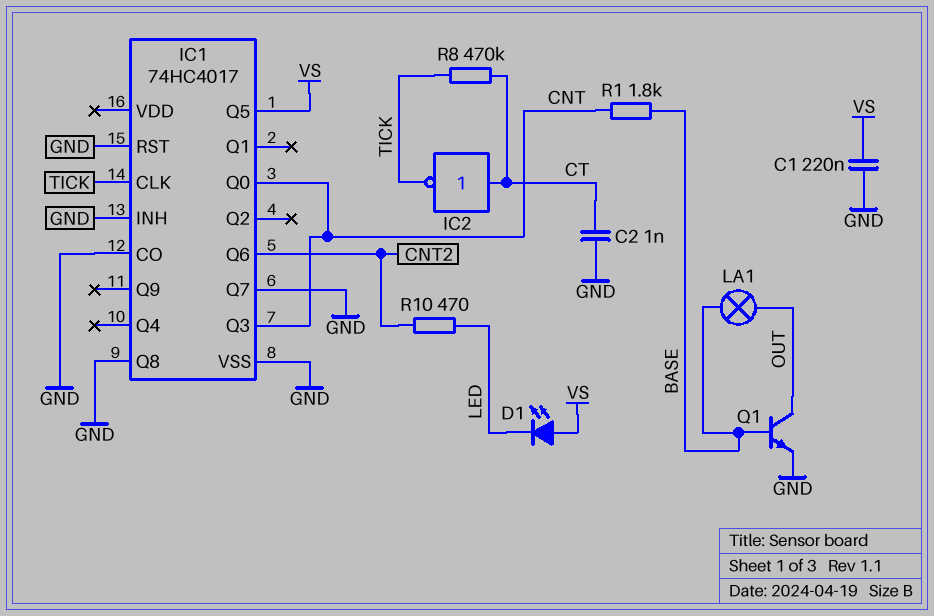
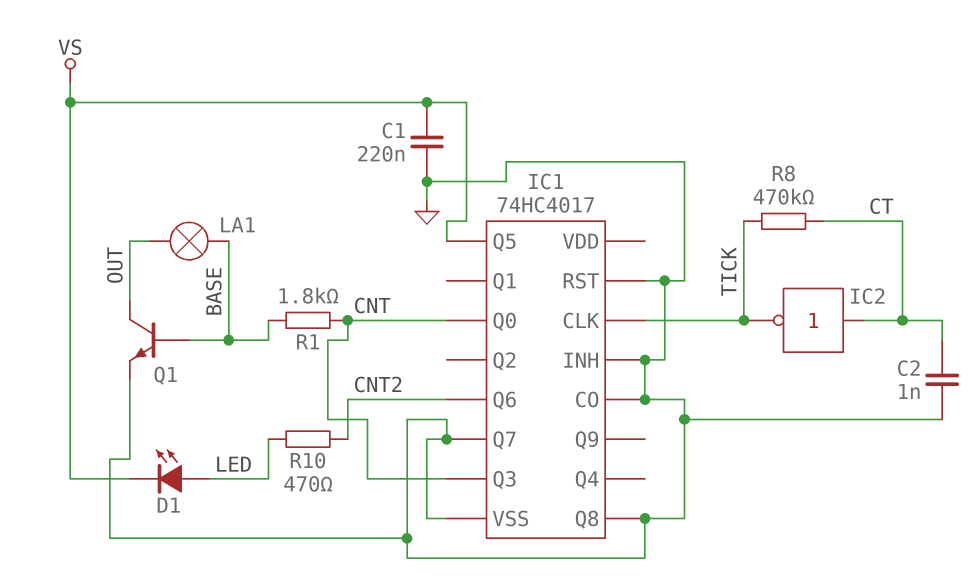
D1: LED (A VS, K LED) -> LED (A LED, K VS)

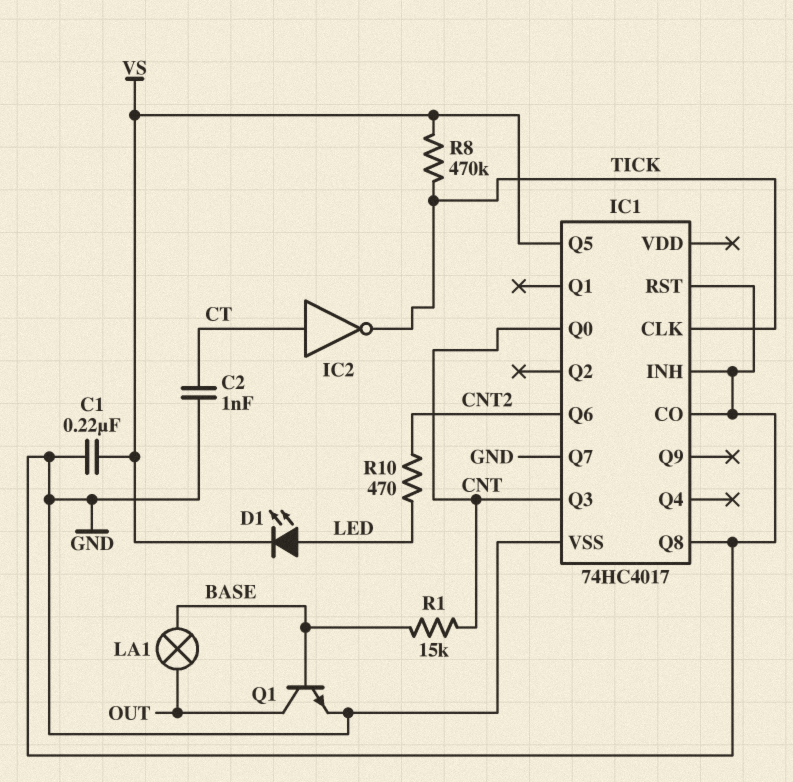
R1: 1.8k (BASE, CNT) -> 15k (BASE, CNT)
R8: 470k (CT, TICK) -> 470k (TICK, VS)

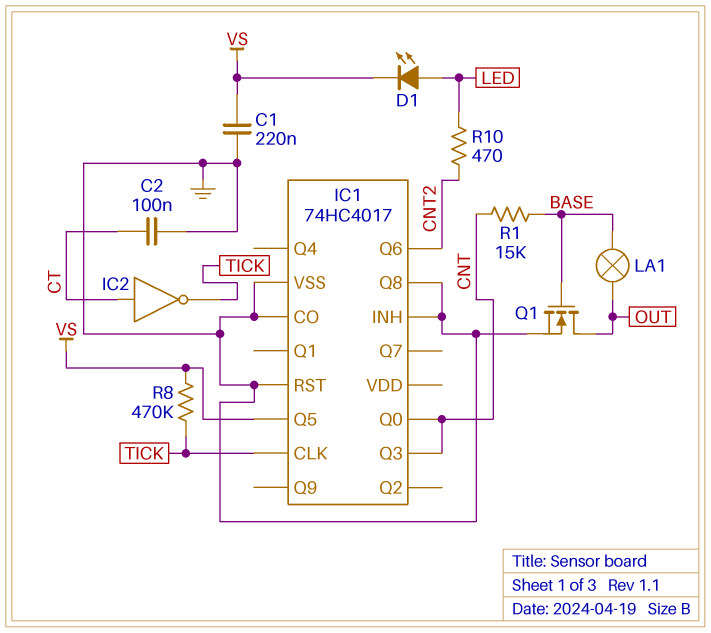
C2: 1nF (CT, GND) -> 100nF (CT, GND)
IC1 pin Q7: GND -> none
Q1: NPN (B BASE, C OUT, E GND) -> NMOS (G BASE, D OUT, S GND)

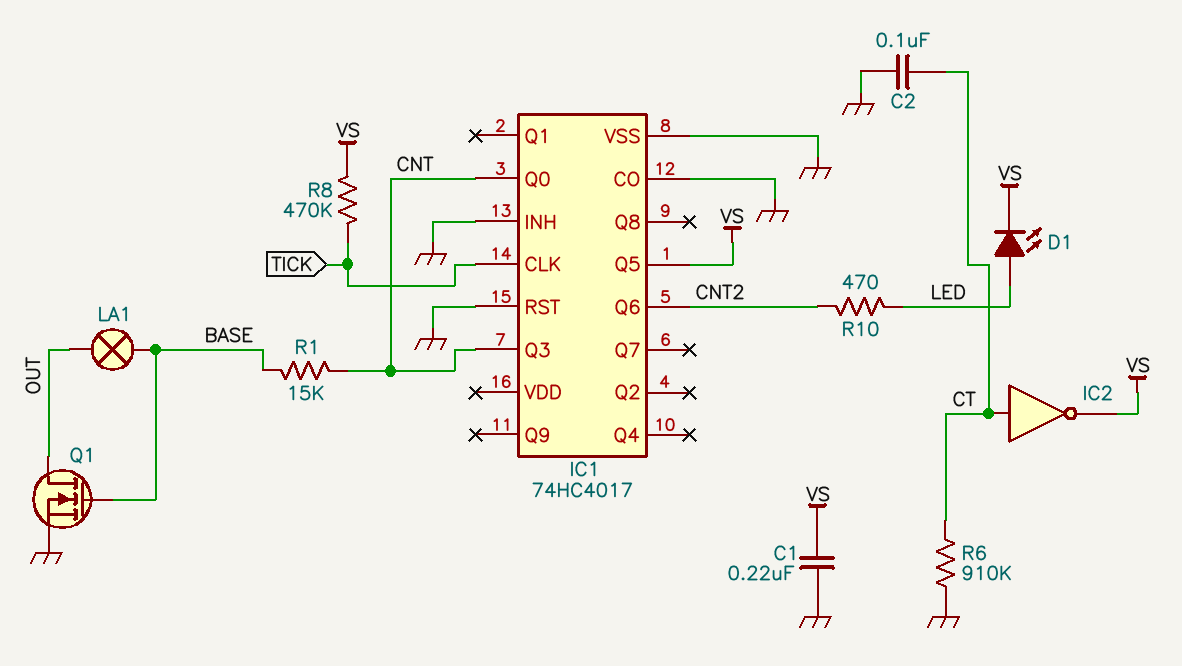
IC1 pin Q8: GND -> none
IC2: NOT (in CT, out TICK) -> NOT (in CT, out VS)
R6: none -> 910k (CT, GND)

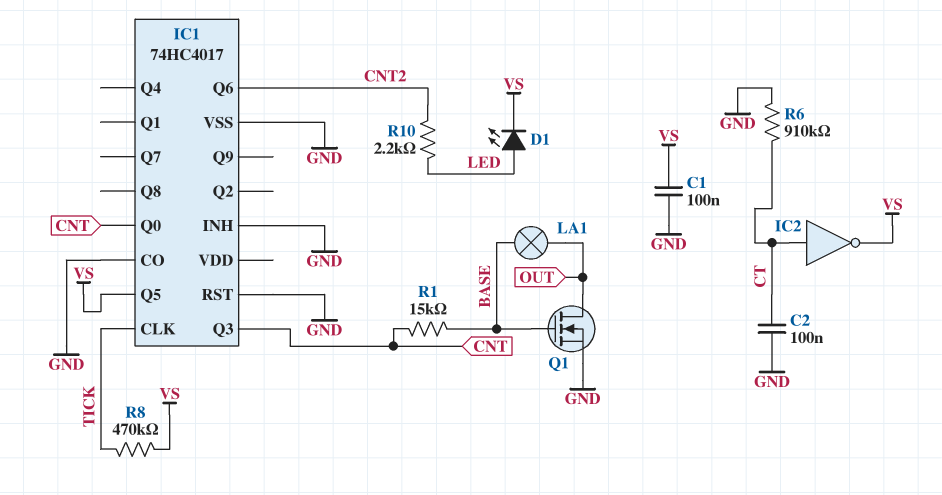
C1: 220nF (GND, VS) -> 100nF (GND, VS)
R10: 470 (CNT2, LED) -> 2.2k (CNT2, LED)

